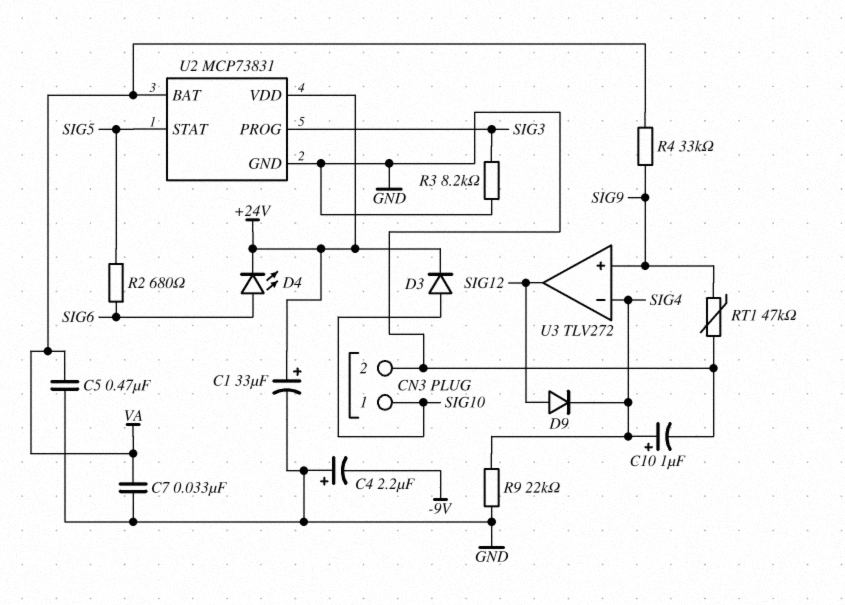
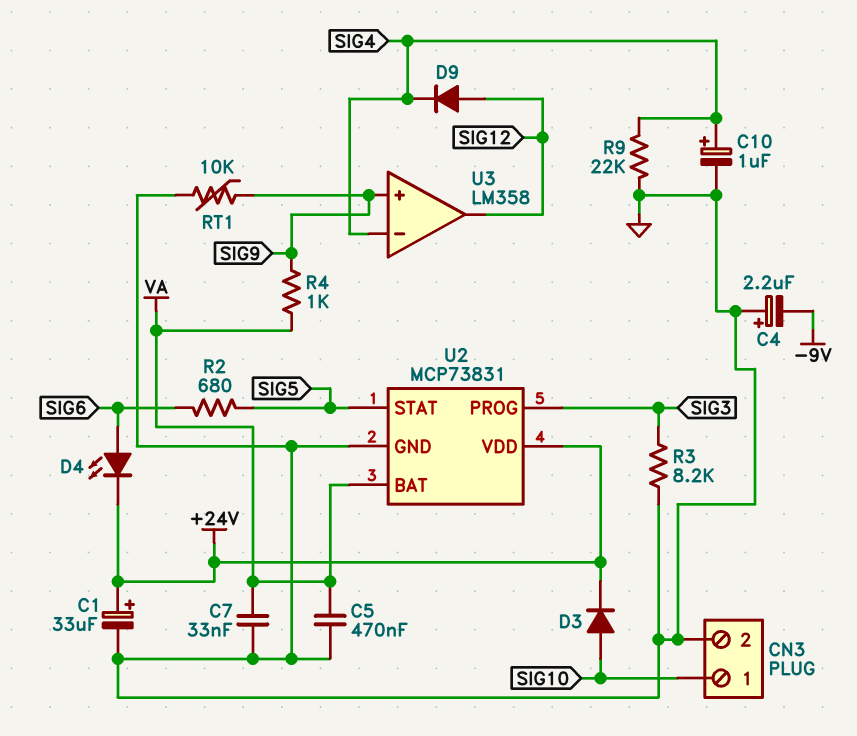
R4: 33k (SIG9, VA) -> 1k (SIG9, VA)
RT1: 47k (GND, SIG9) -> 10k (GND, SIG9)
U3: TLV272 -> LM358

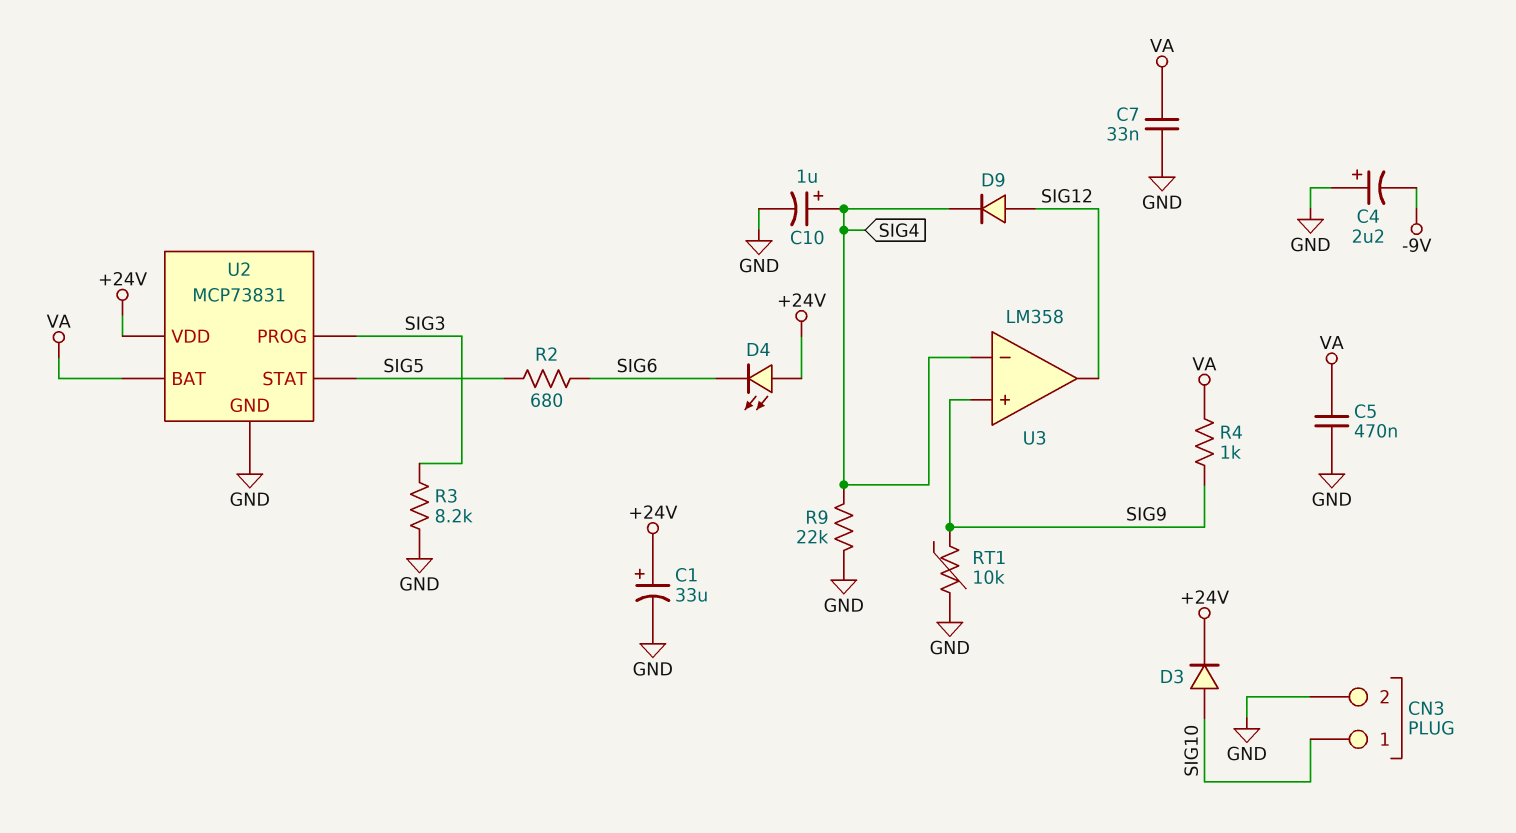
D4: LED (A SIG6, K +24V) -> LED (A +24V, K SIG6)

